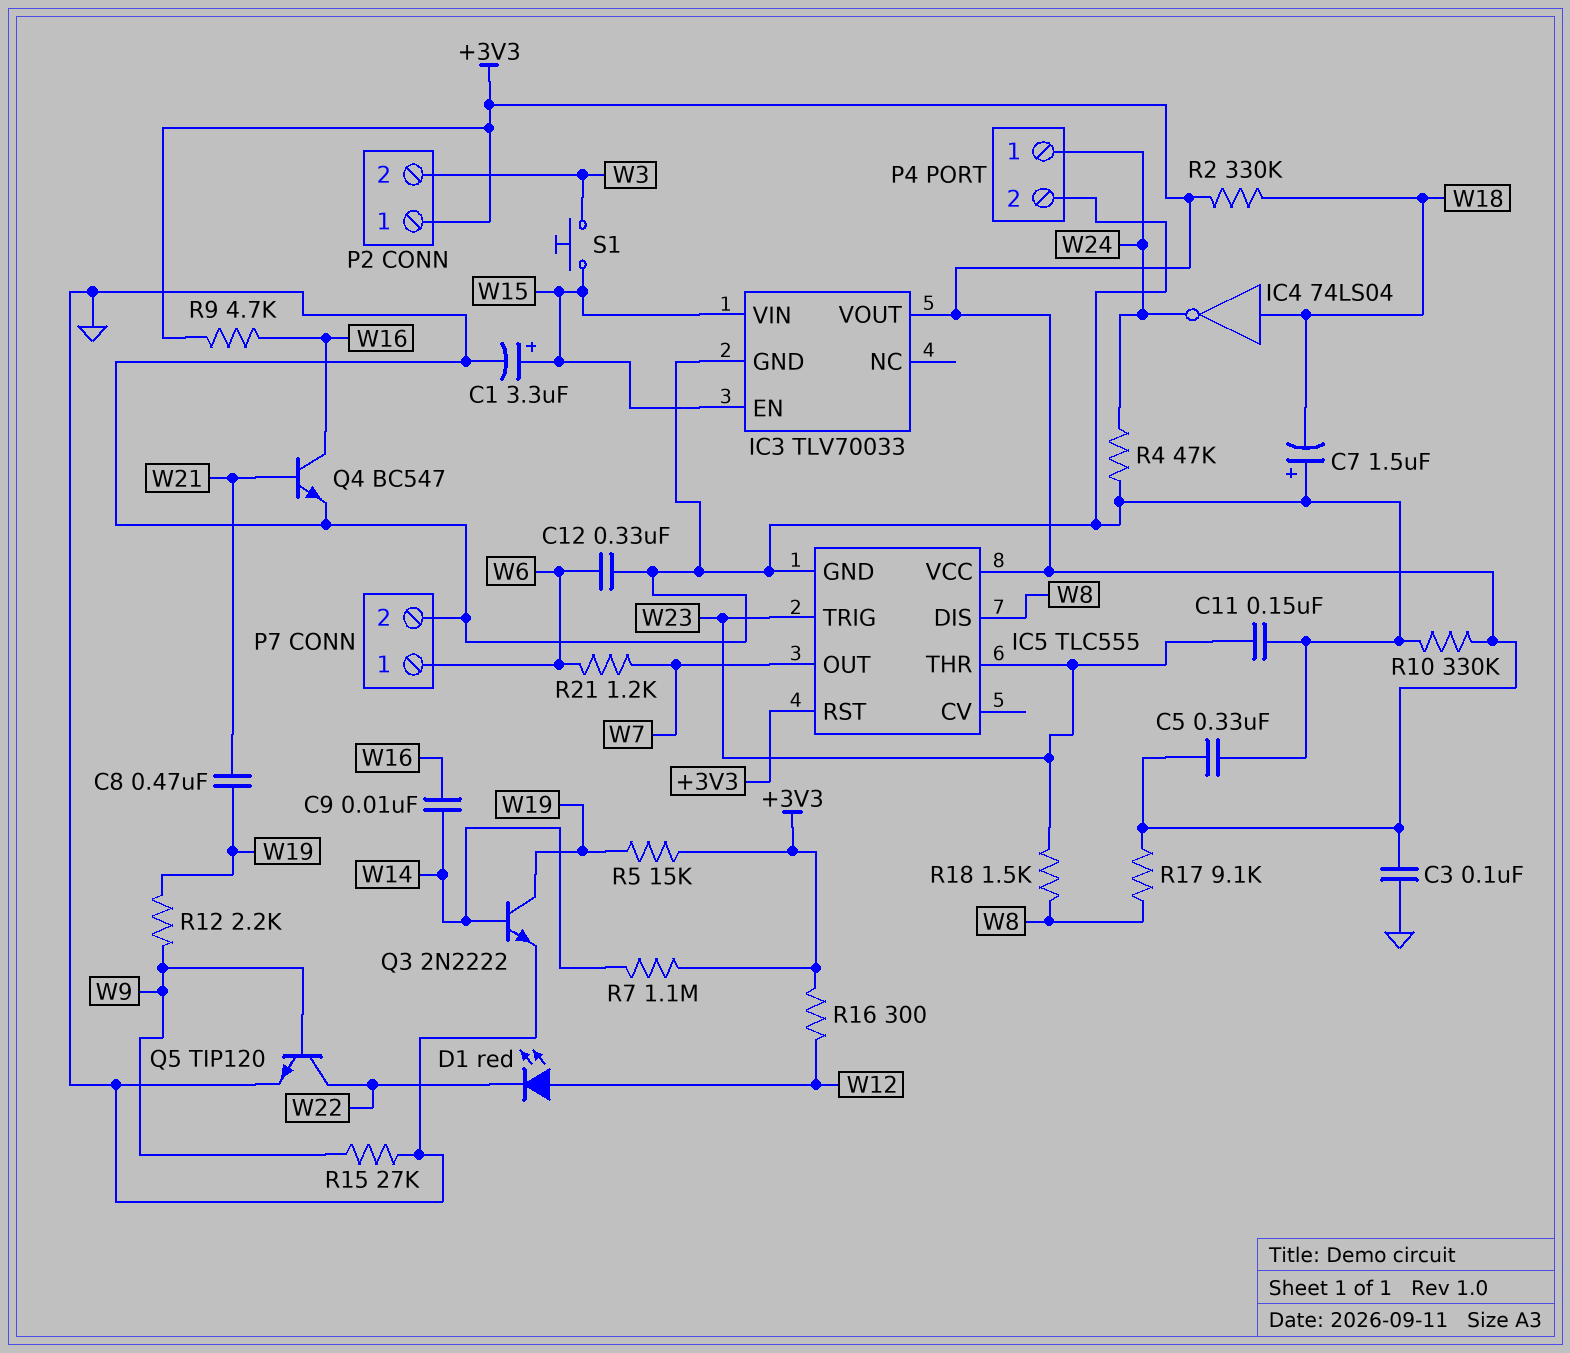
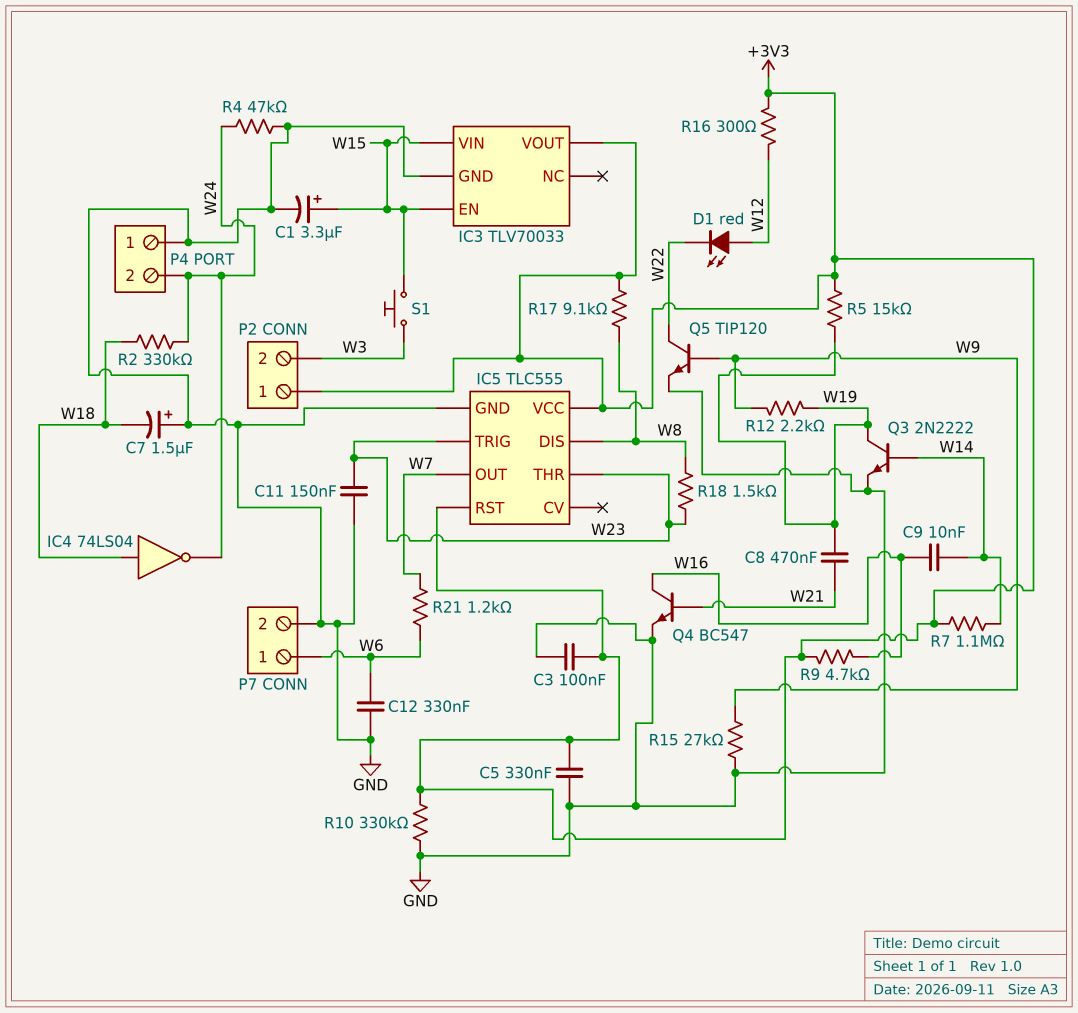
P4 pin 1: W24 -> GND
P4 pin 2: GND -> W24
R2: 330k (+3V3, W18) -> 330k (W18, W24)

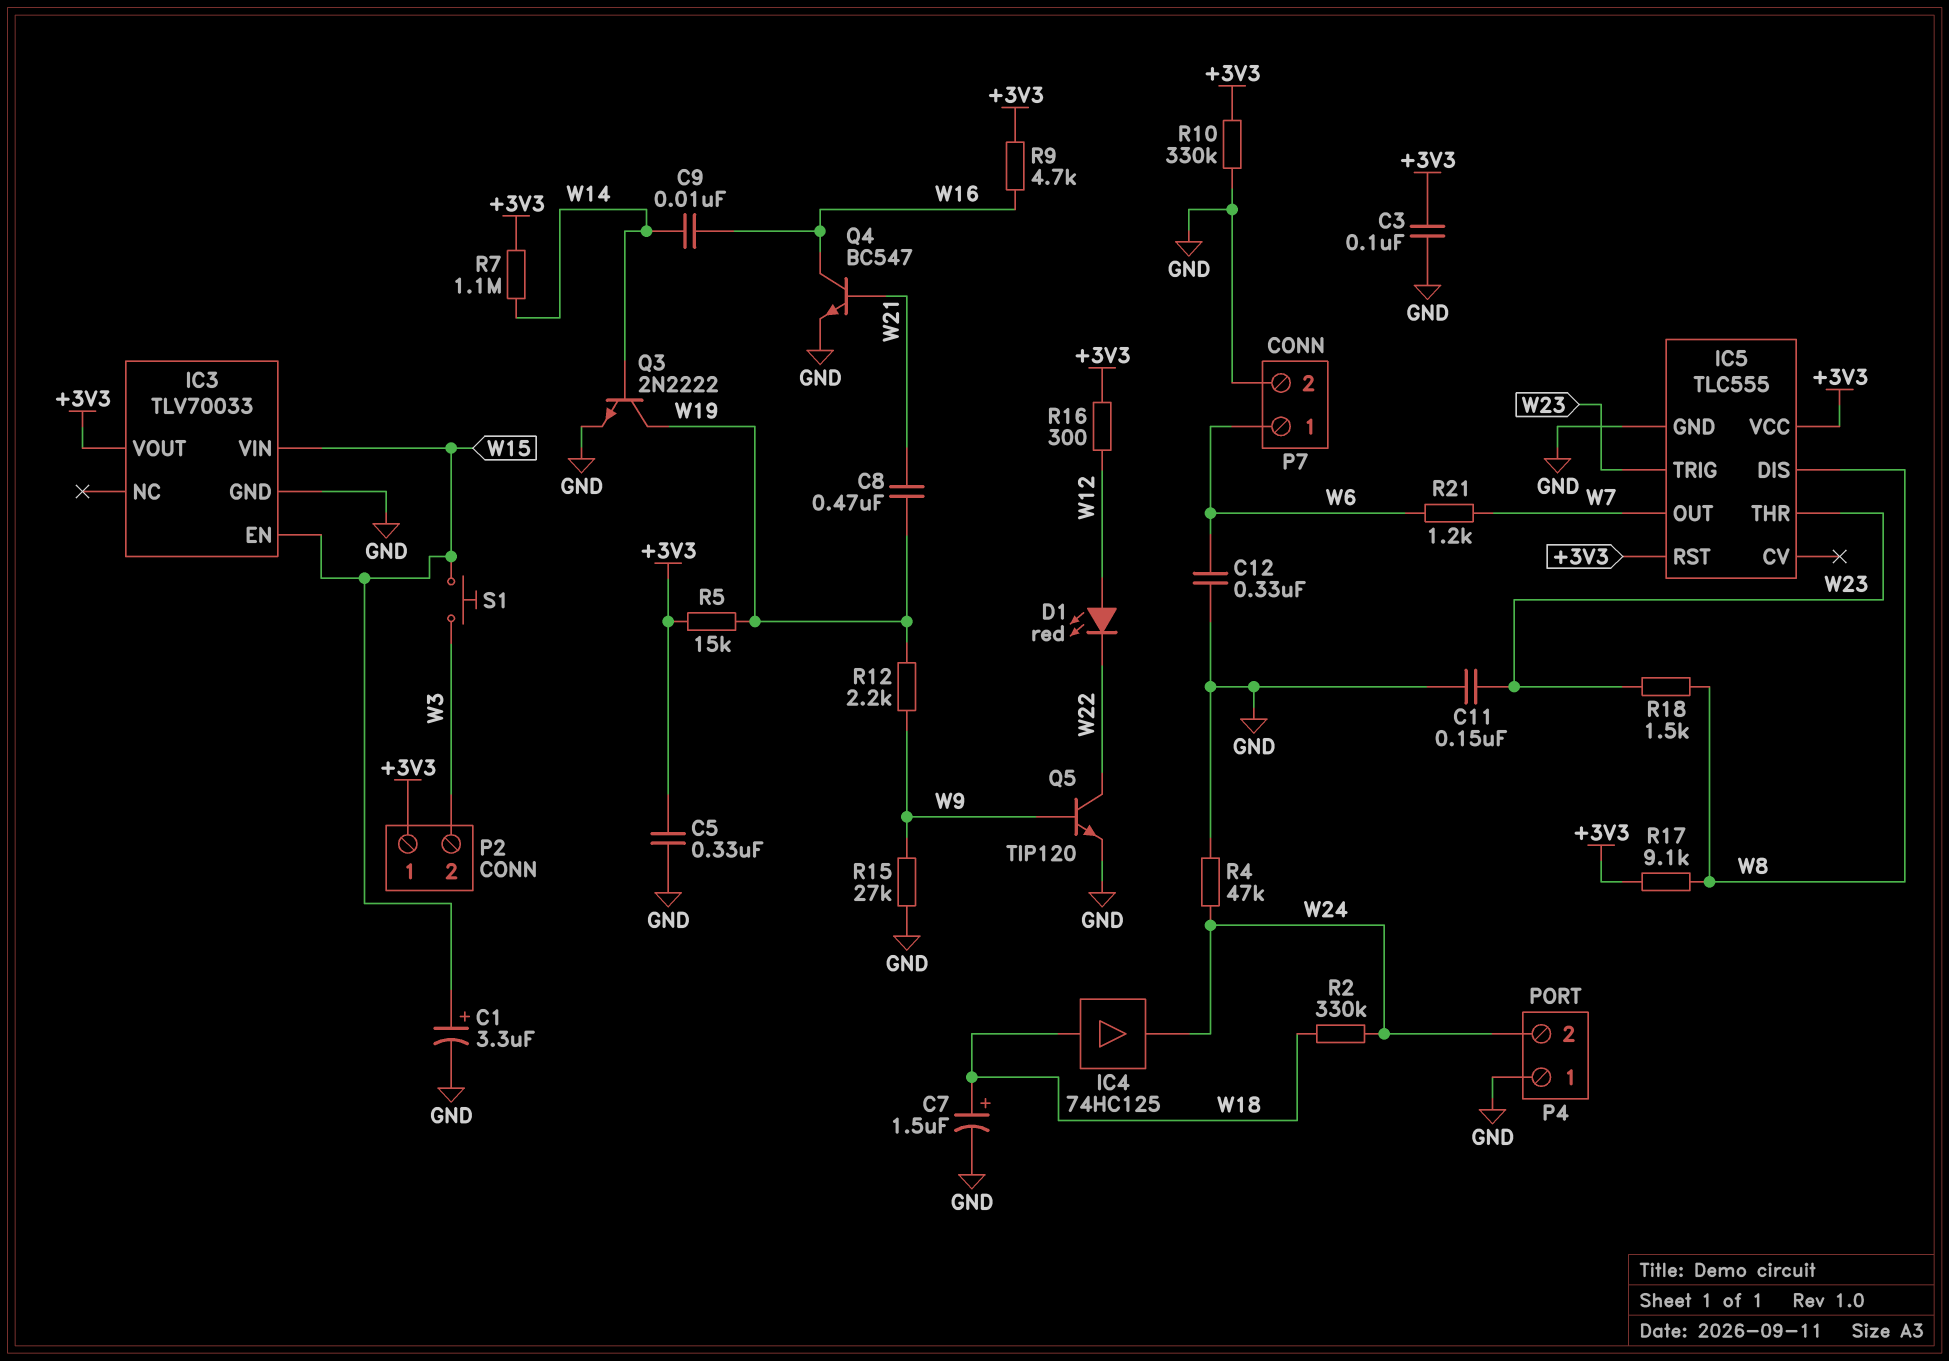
C7: 1.5uF (plus GND, minus W18) -> 1.5uF (plus W18, minus GND)
IC4: NOT 74LS04 (in W18, out W24) -> buffer 74HC125 (in W18, out W24)

